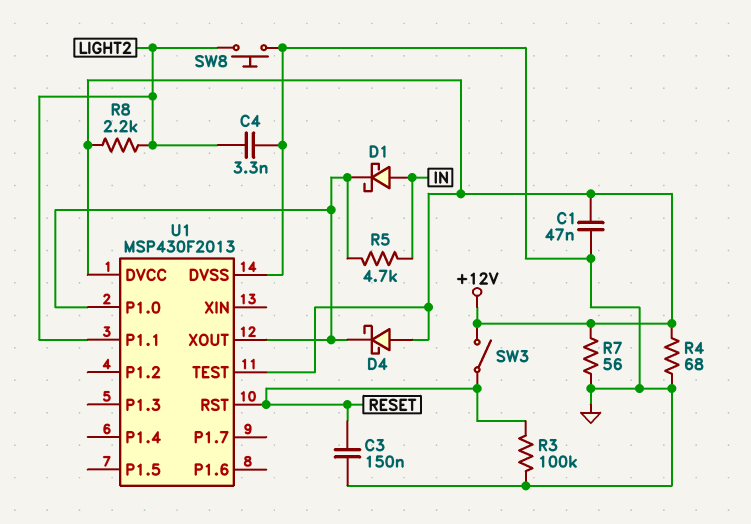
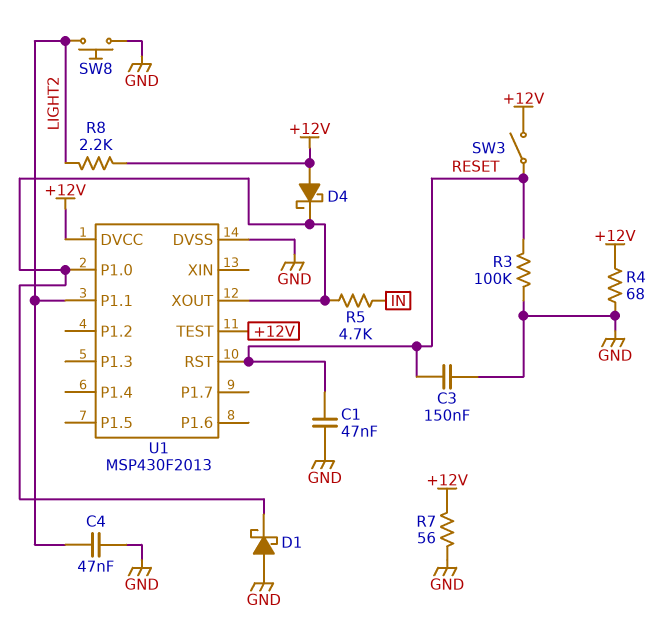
C1: 47nF (+12V, GND) -> 47nF (GND, RESET)
C4: 3.3nF (GND, LIGHT2) -> 47nF (GND, LIGHT2)
D1: schottky (A IN, K U1/P1.0) -> schottky (A GND, K U1/P1.0)

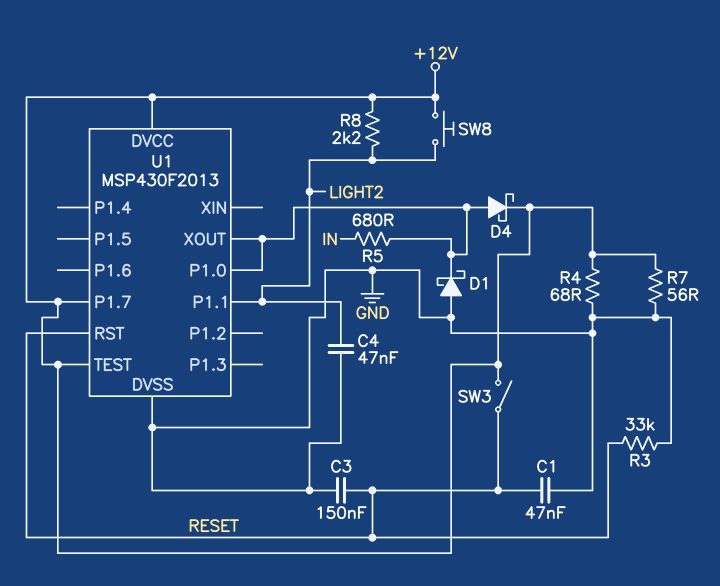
D4: schottky (A +12V, K U1/P1.0) -> schottky (A U1/P1.0, K +12V)
R3: 100k (GND, RESET) -> 33k (GND, RESET)
R5: 4.7k (IN, U1/P1.0) -> 680 (IN, U1/P1.0)
SW8: button (GND, LIGHT2) -> button (+12V, LIGHT2)
U1 pin P1.7: none -> +12V

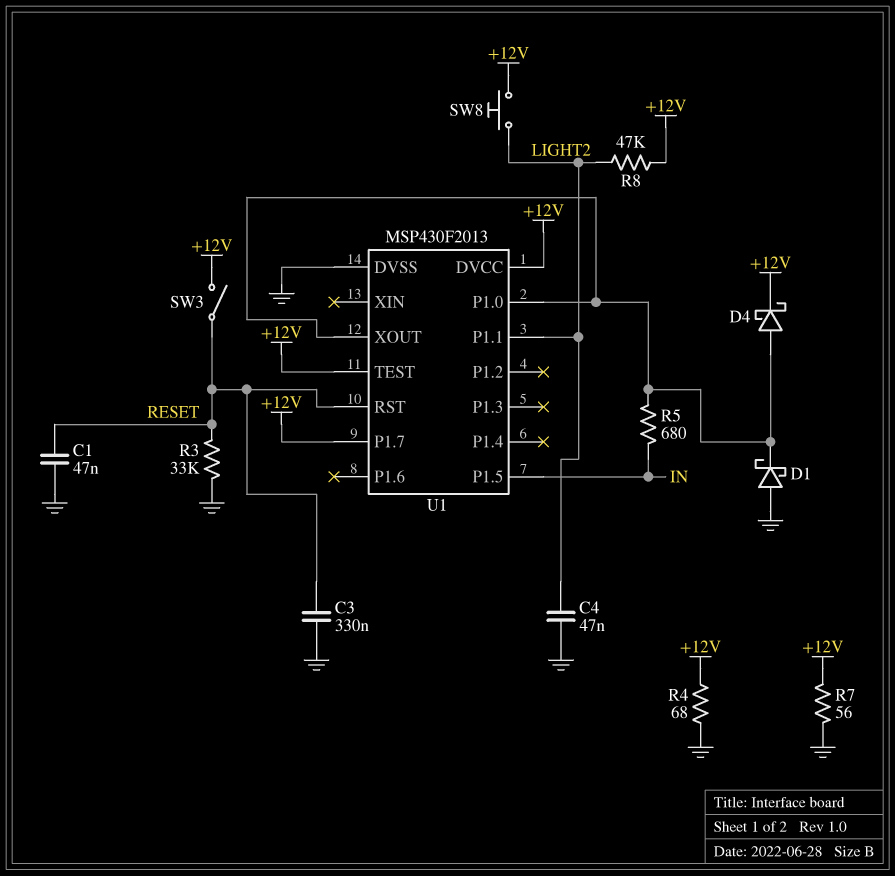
C3: 150nF (GND, RESET) -> 330nF (GND, RESET)
R8: 2.2k (+12V, LIGHT2) -> 47k (+12V, LIGHT2)
U1 pin P1.5: none -> IN

